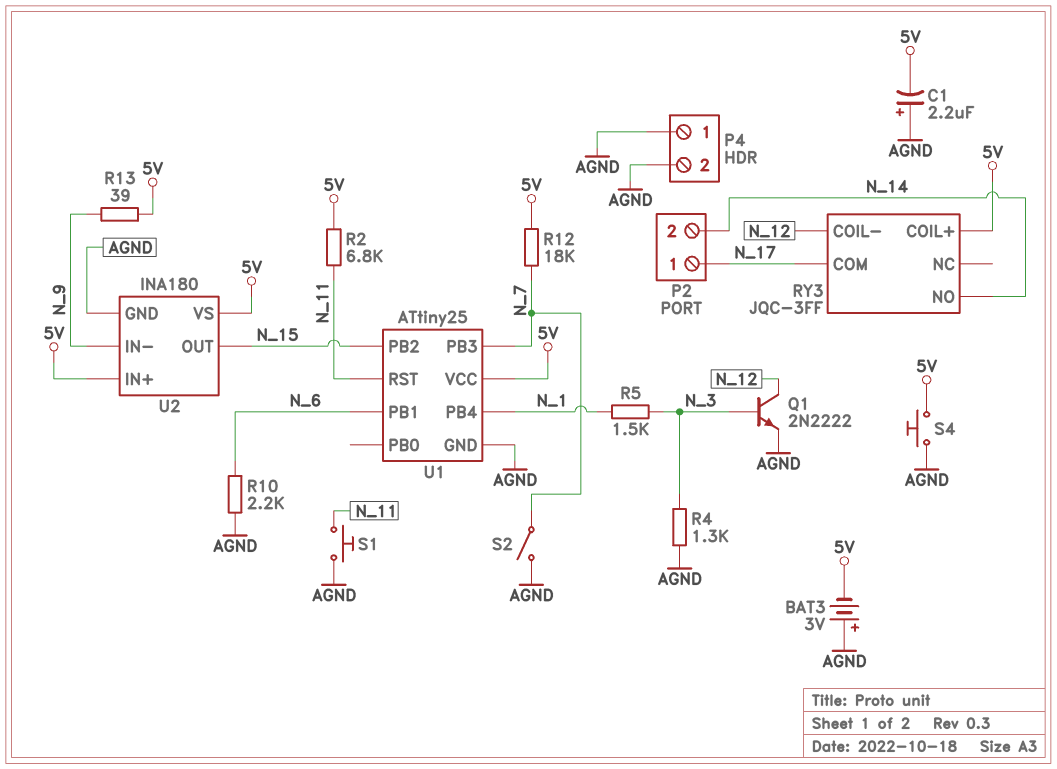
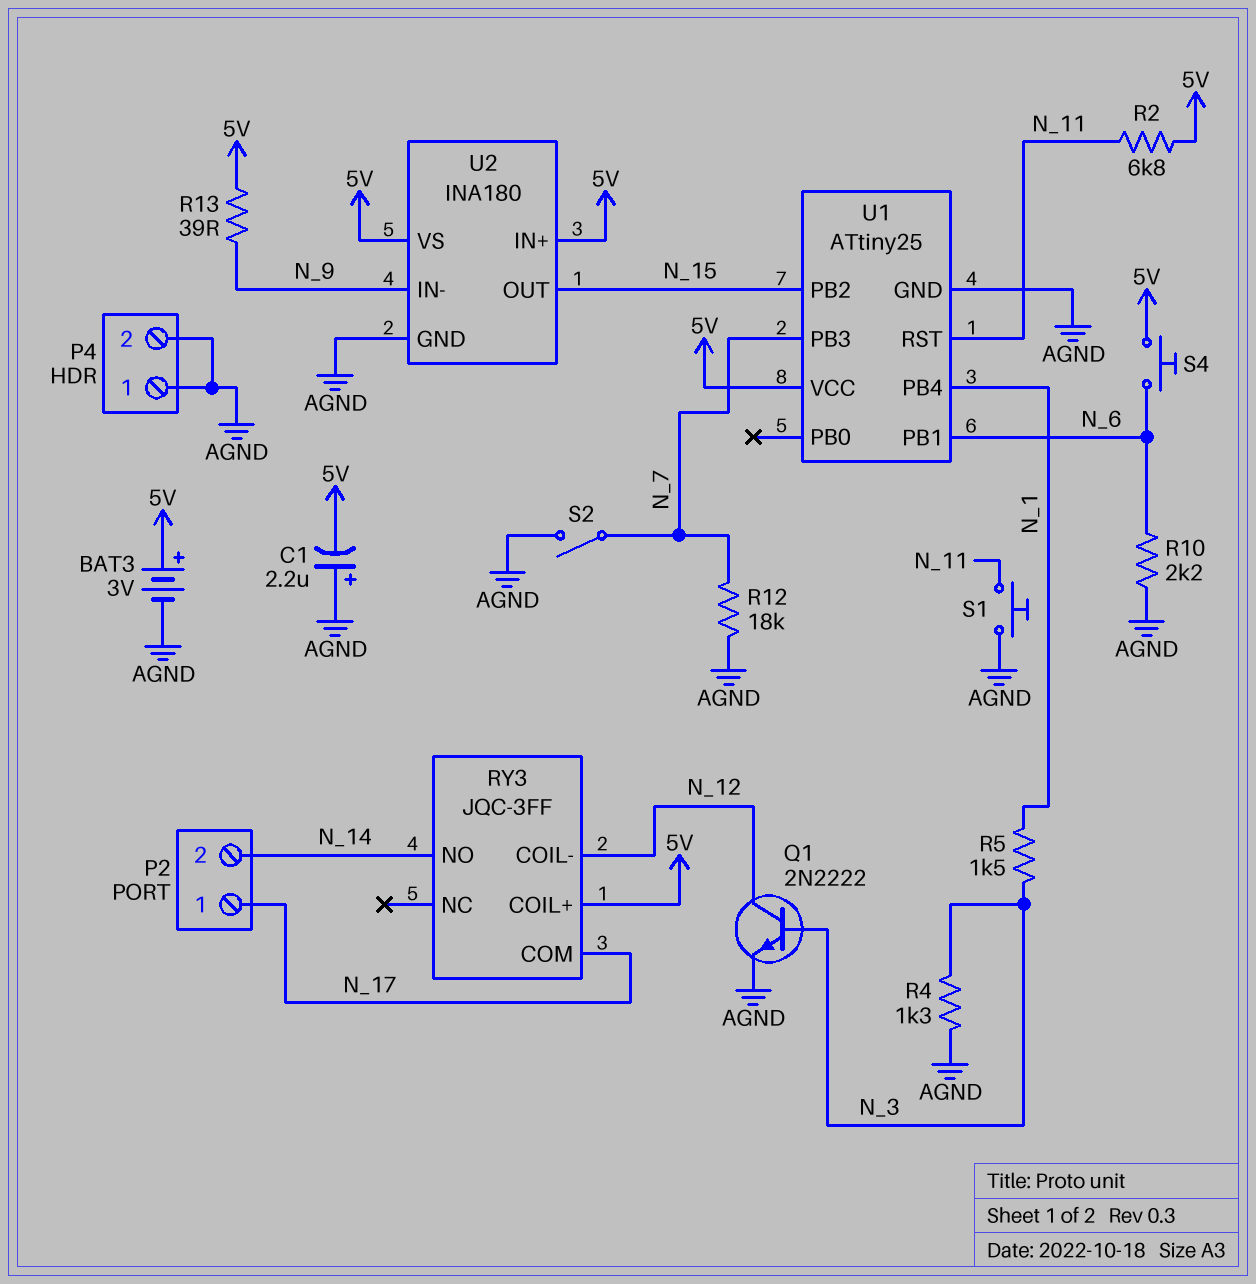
BAT3: 3V (plus AGND, minus 5V) -> 3V (plus 5V, minus AGND)
R12: 18k (5V, N_7) -> 18k (AGND, N_7)
S4: button (5V, AGND) -> button (5V, N_6)

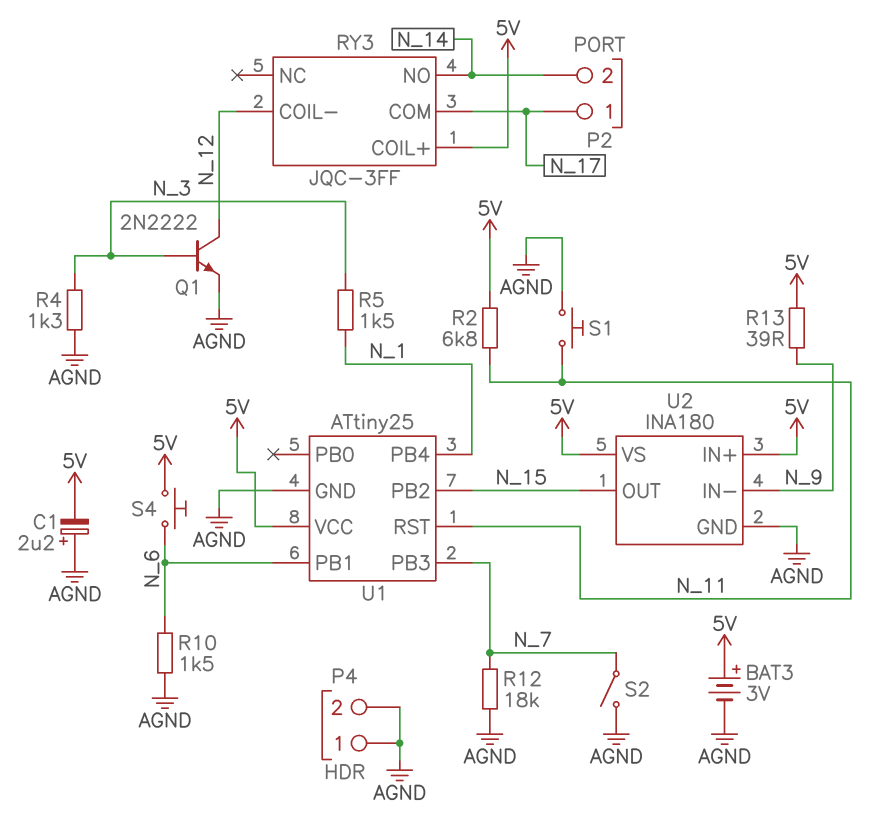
R10: 2.2k (AGND, N_6) -> 1.5k (AGND, N_6)

